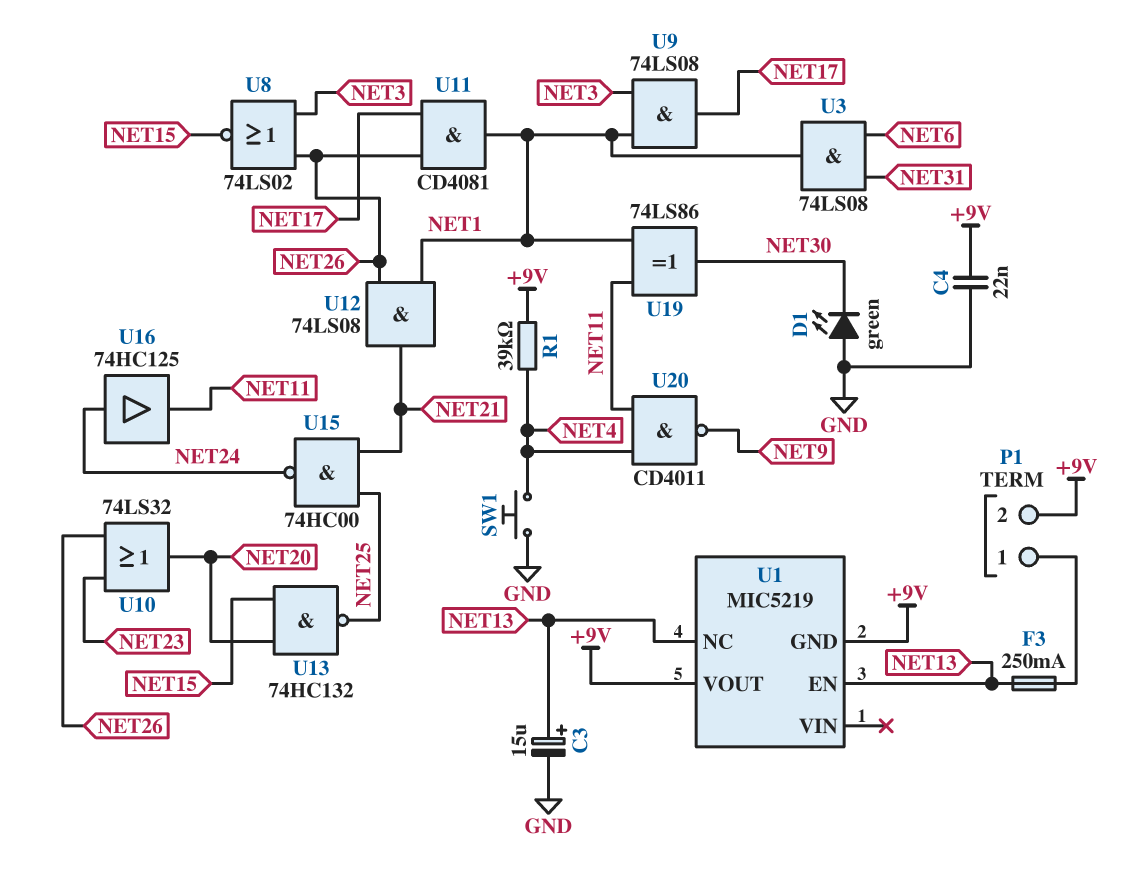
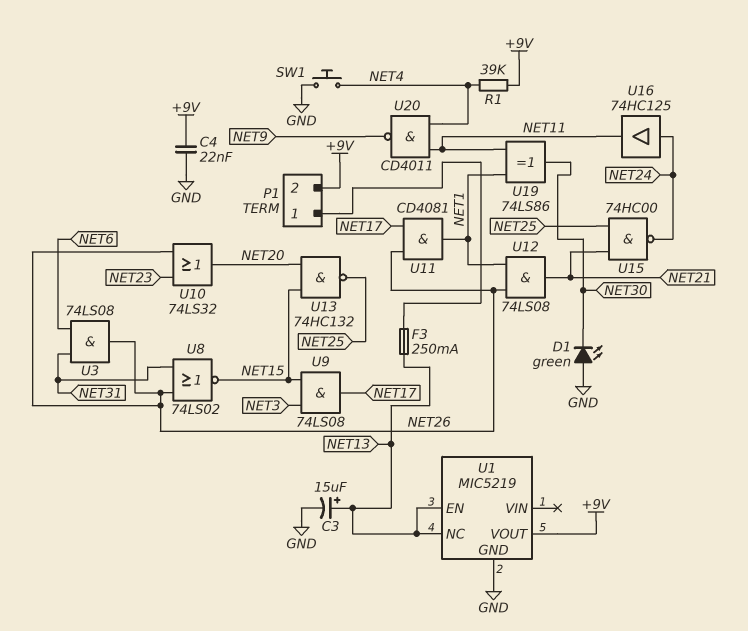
U1 pin GND: +9V -> GND
U3: AND 74LS08 (in NET6, in NET31, out NET1) -> AND 74LS08 (in NET6, in NET31, out NET26)
U8: NOR 74LS02 (in NET3, in NET26, out NET15) -> NOR 74LS02 (in NET26, in NET31, out NET15)
U9: AND 74LS08 (in NET1, in NET3, out NET17) -> AND 74LS08 (in NET3, in NET15, out NET17)

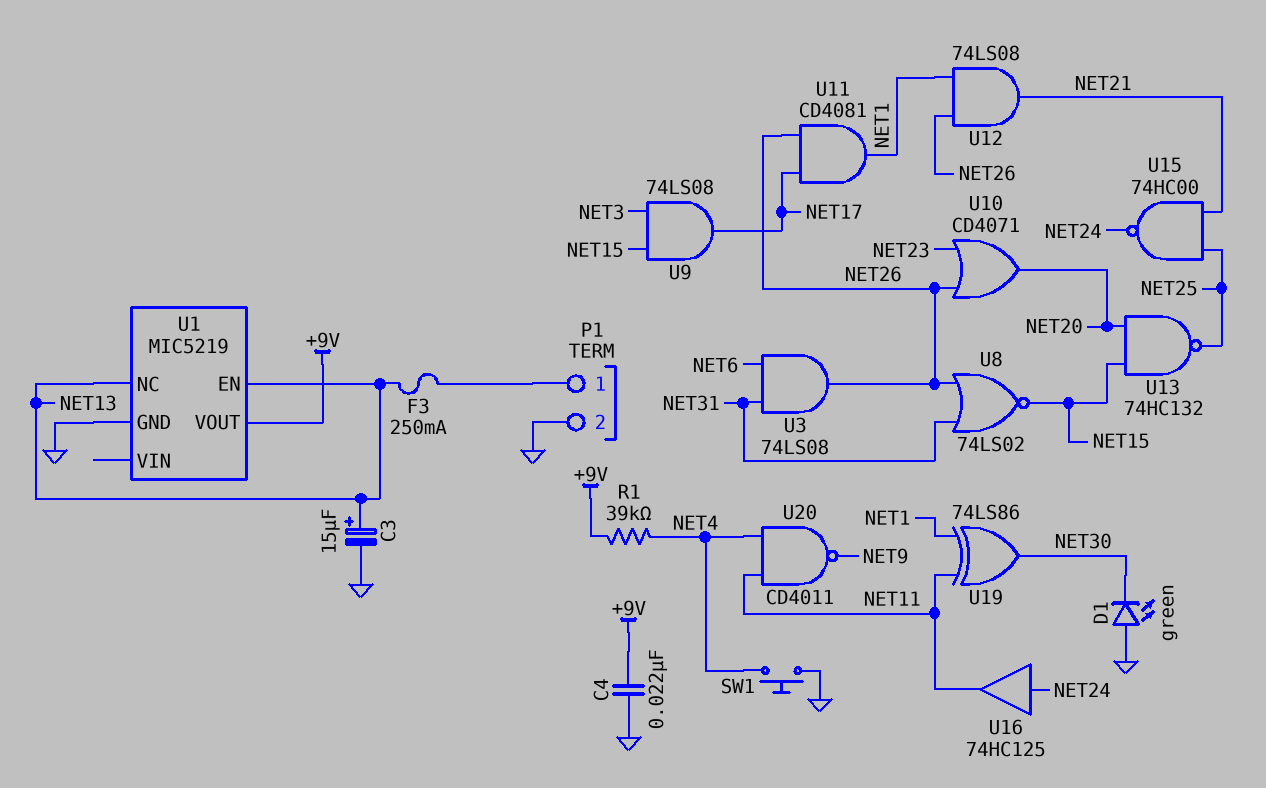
P1 pin 2: +9V -> GND
U10: OR 74LS32 (in NET23, in NET26, out NET20) -> OR CD4071 (in NET23, in NET26, out NET20)

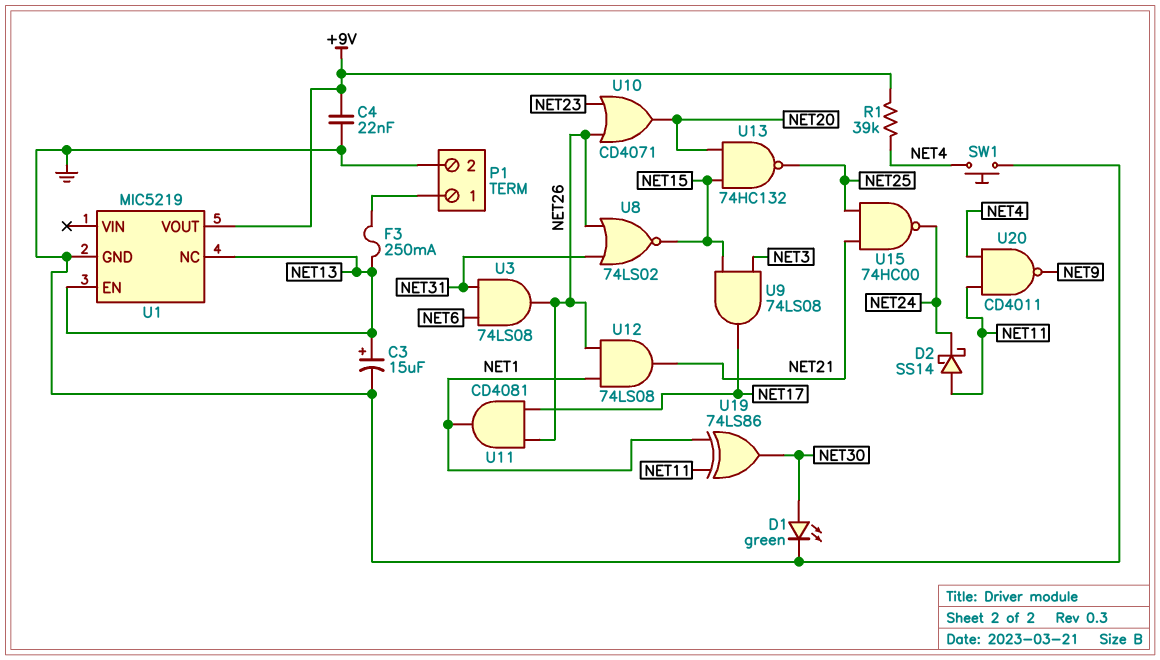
D1: LED green (A GND, K NET30) -> LED green (A NET30, K GND)
D2: none -> schottky SS14 (A NET11, K NET24)
U16: buffer 74HC125 (in NET24, out NET11) -> none

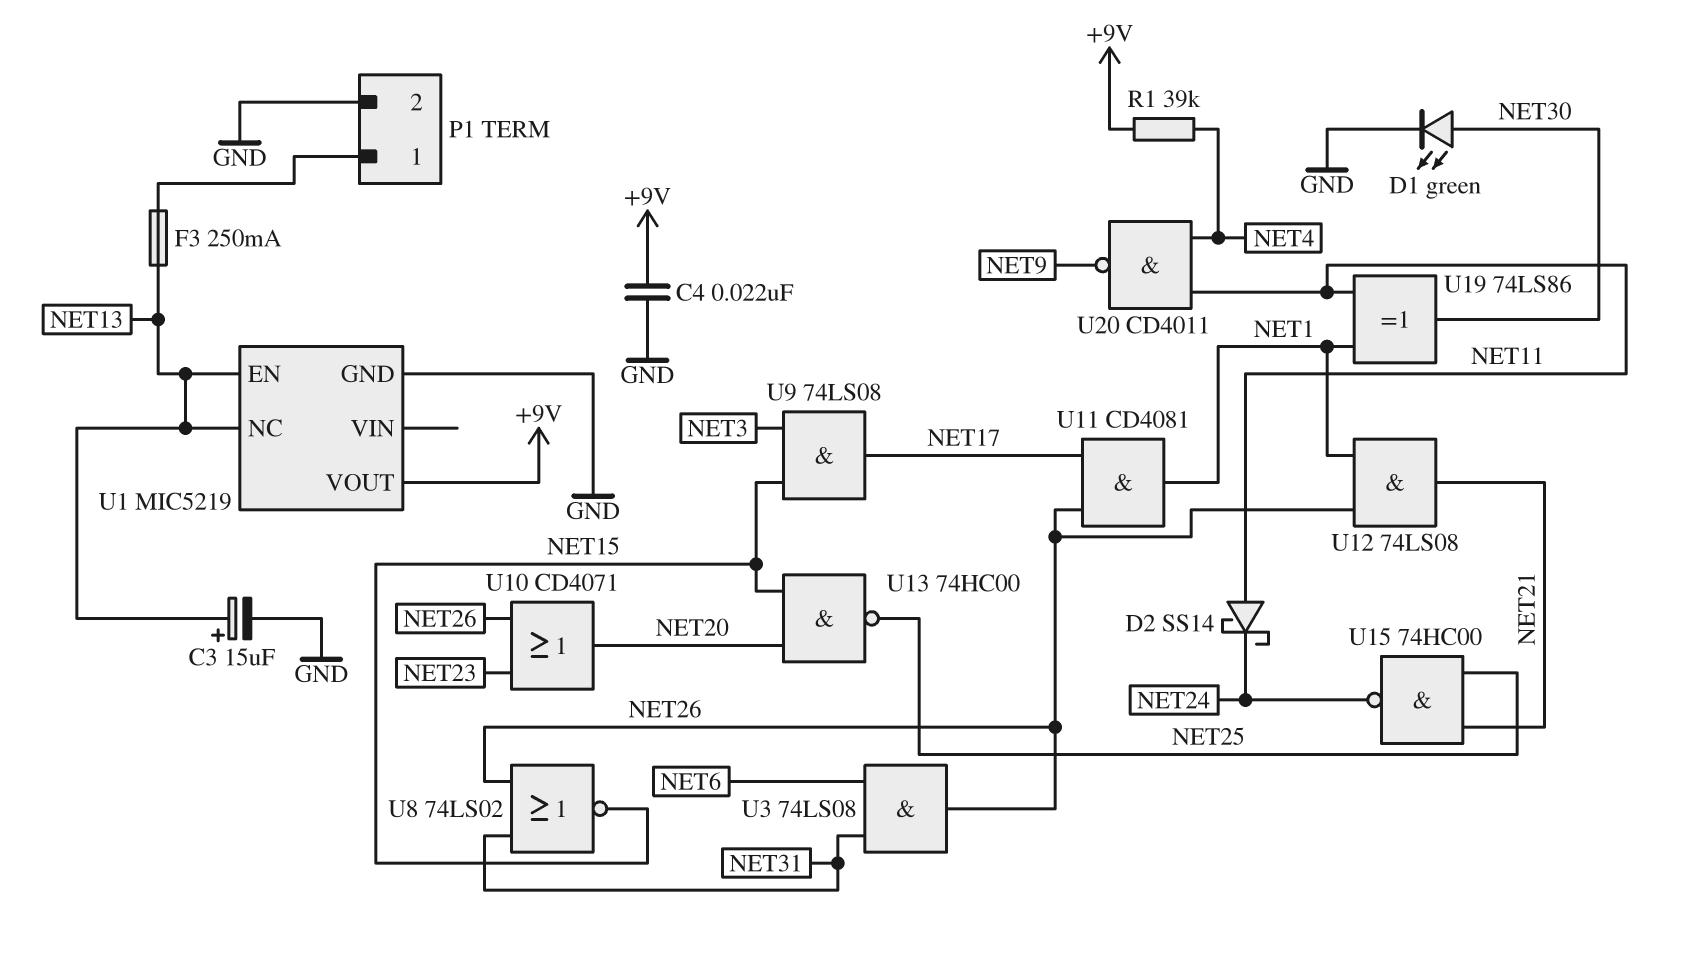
SW1: button (GND, NET4) -> none
U13: NAND 74HC132 (in NET15, in NET20, out NET25) -> NAND 74HC00 (in NET15, in NET20, out NET25)

